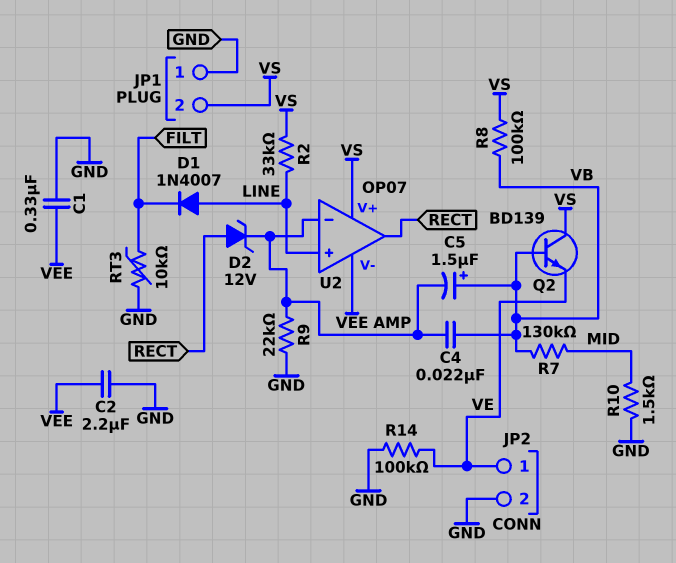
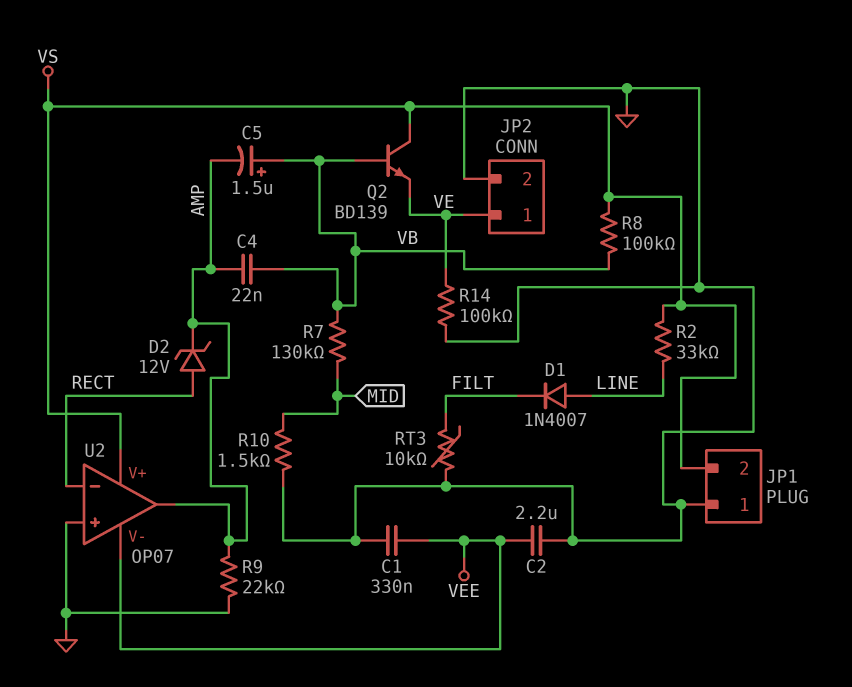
U2 pin in+: LINE -> GND
U2 pin in-: AMP -> RECT
U2 pin out: RECT -> AMP

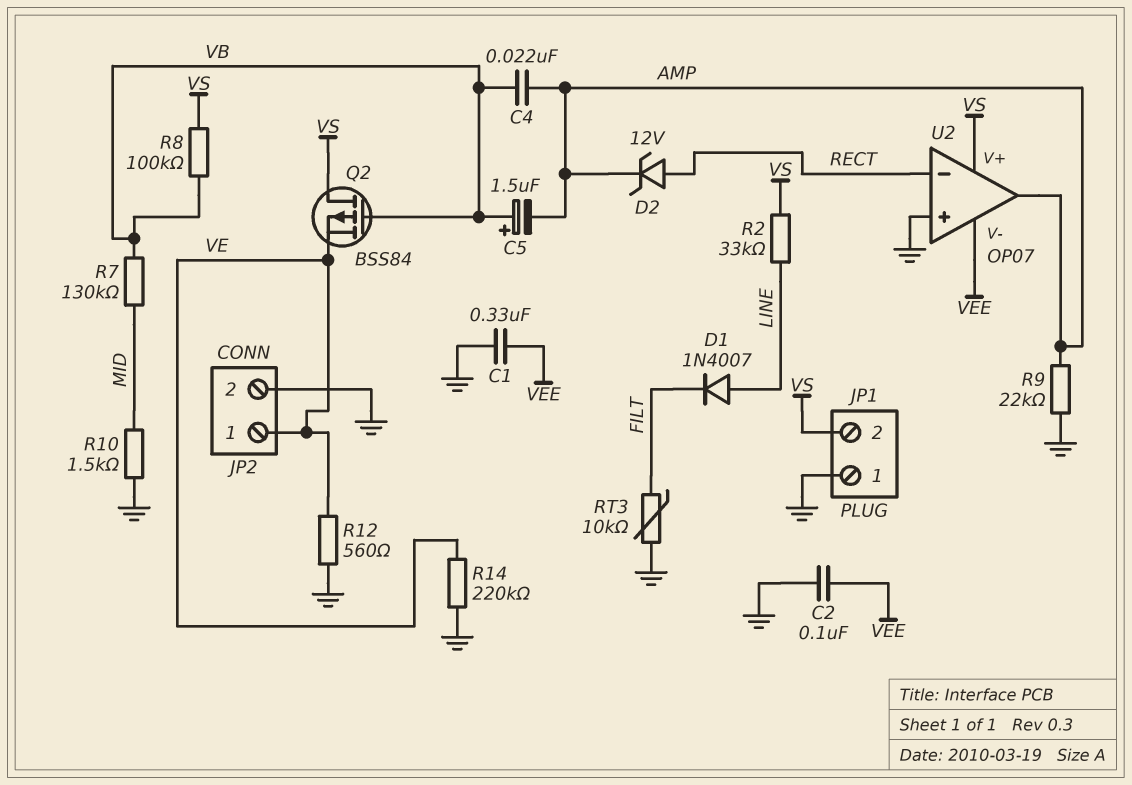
C2: 2.2uF (GND, VEE) -> 100nF (GND, VEE)
Q2: NPN BD139 (B VB, C VS, E VE) -> PMOS BSS84 (G VB, D VS, S VE)
R12: none -> 560 (GND, VE)
R14: 100k (GND, VE) -> 220k (GND, VE)

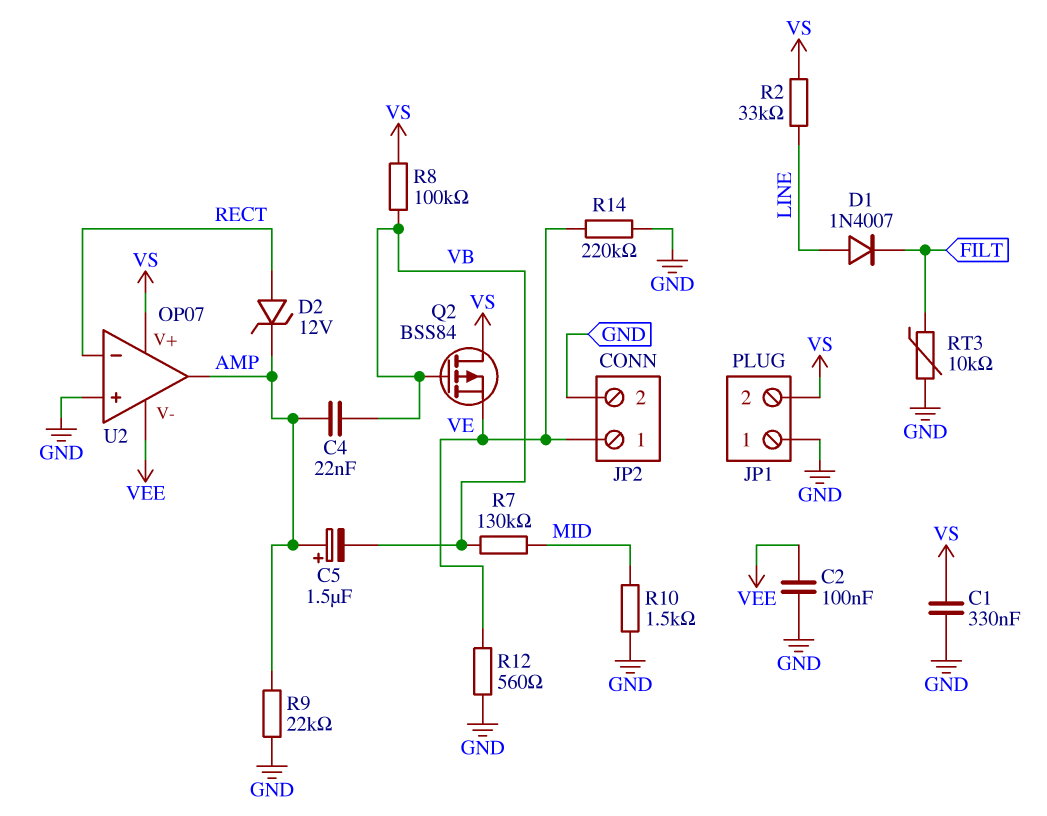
C1: 330nF (GND, VEE) -> 330nF (GND, VS)
C5: 1.5uF (plus VB, minus AMP) -> 1.5uF (plus AMP, minus VB)

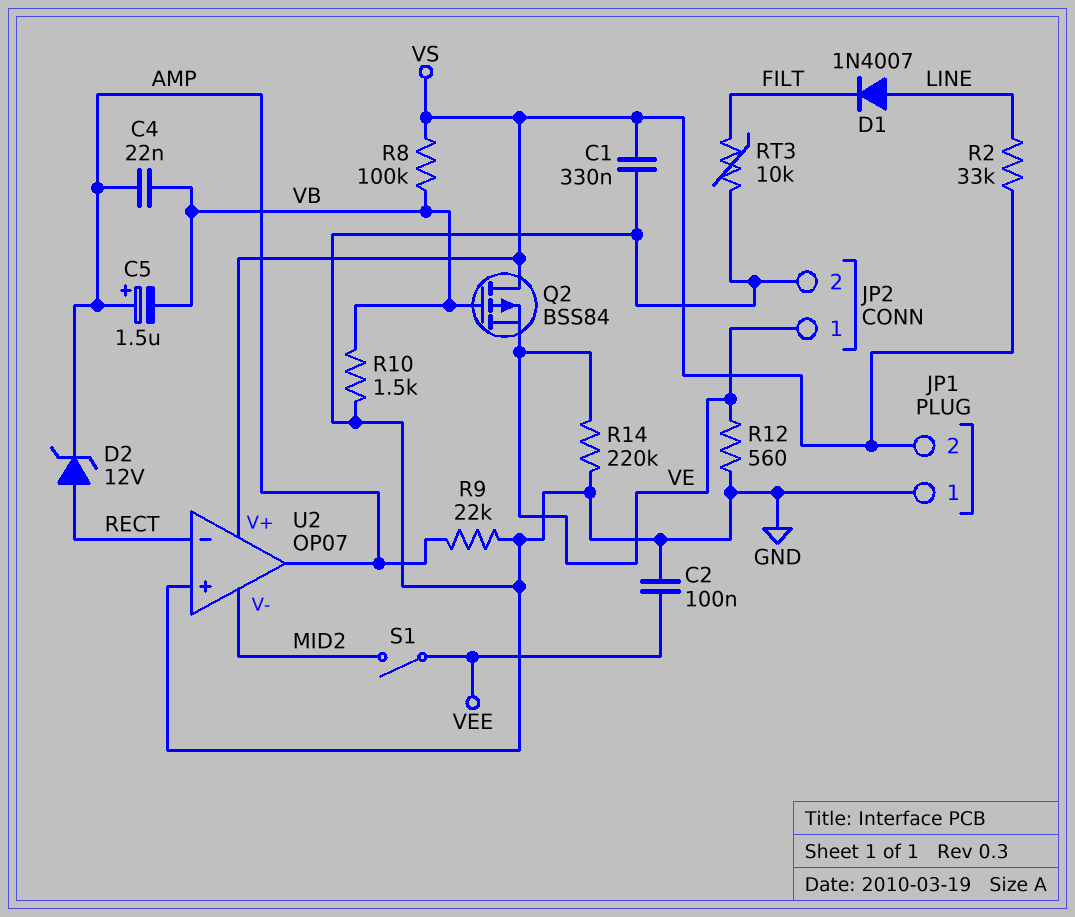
R7: 130k (MID, VB) -> none
R10: 1.5k (GND, MID) -> 1.5k (GND, VB)
S1: none -> switch (MID2, VEE)
U2 pin V-: VEE -> MID2

